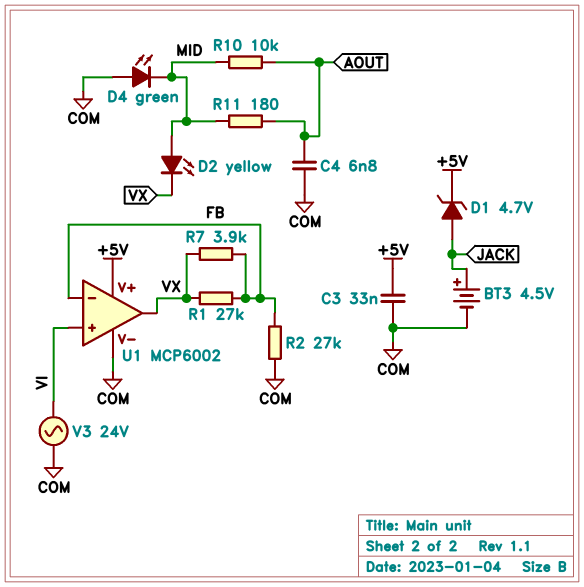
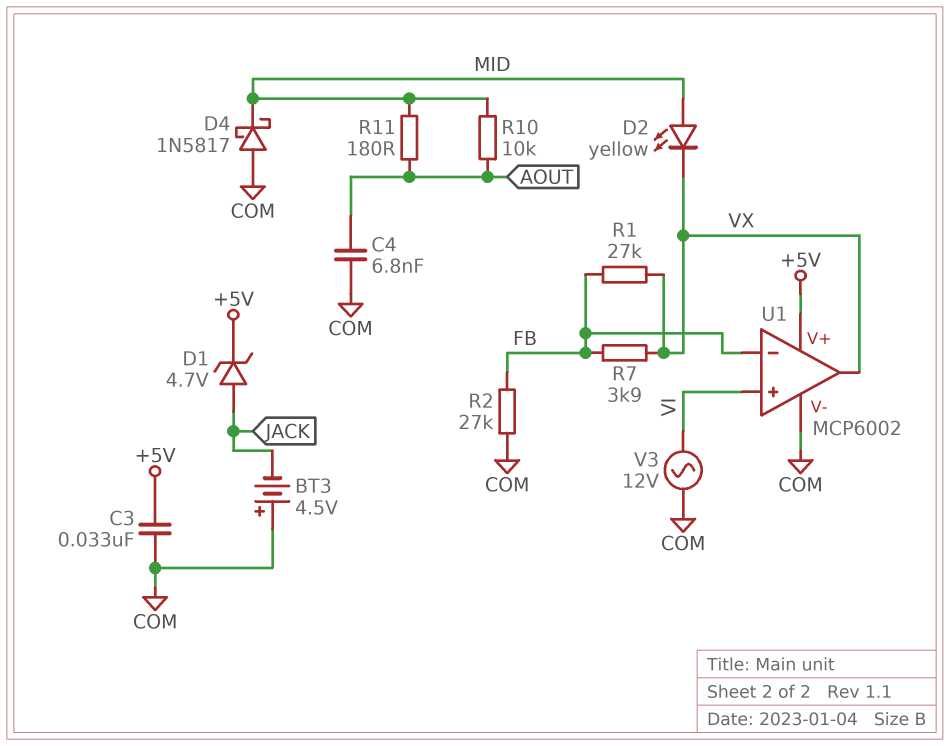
BT3: 4.5V (plus JACK, minus COM) -> 4.5V (plus COM, minus JACK)
D4: LED green (A COM, K MID) -> schottky 1N5817 (A COM, K MID)
V3: AC 24V (COM, VI) -> AC 12V (COM, VI)

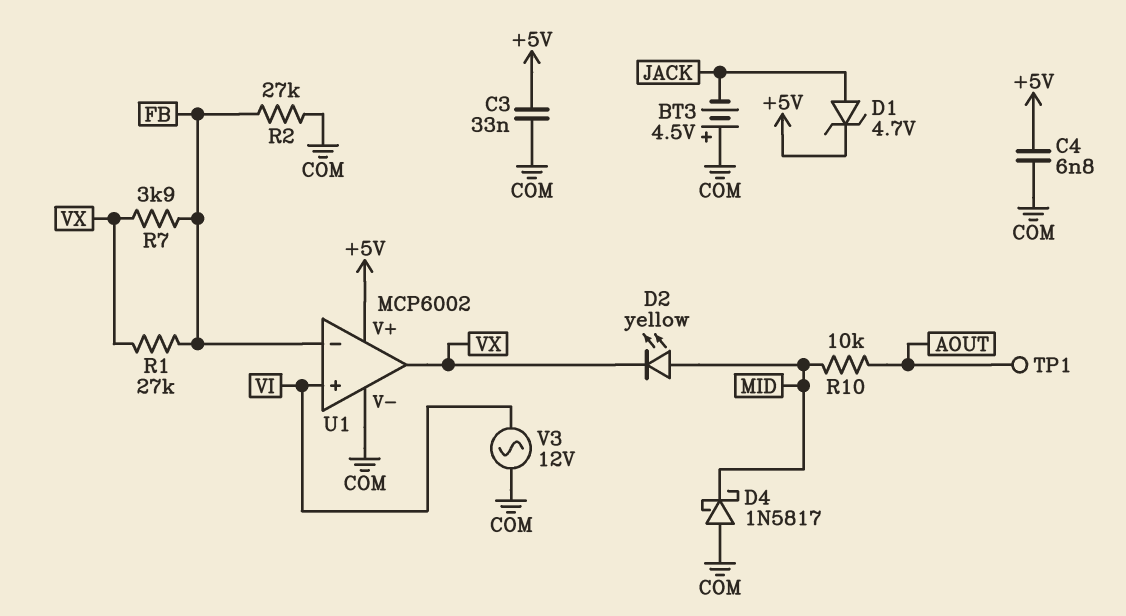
C4: 6.8nF (AOUT, COM) -> 6.8nF (+5V, COM)
R11: 180 (AOUT, MID) -> none
TP1: none -> test point (AOUT)

